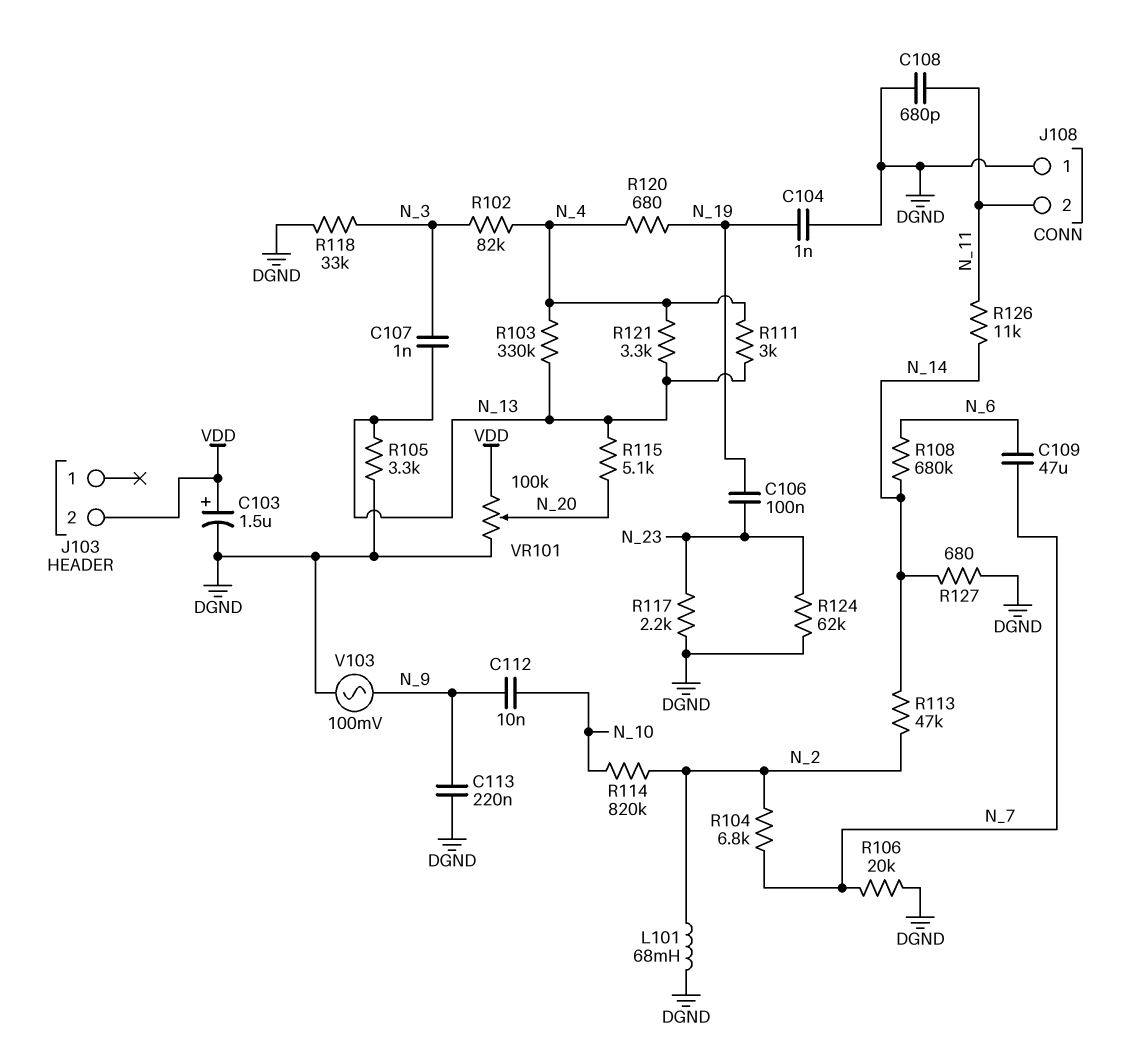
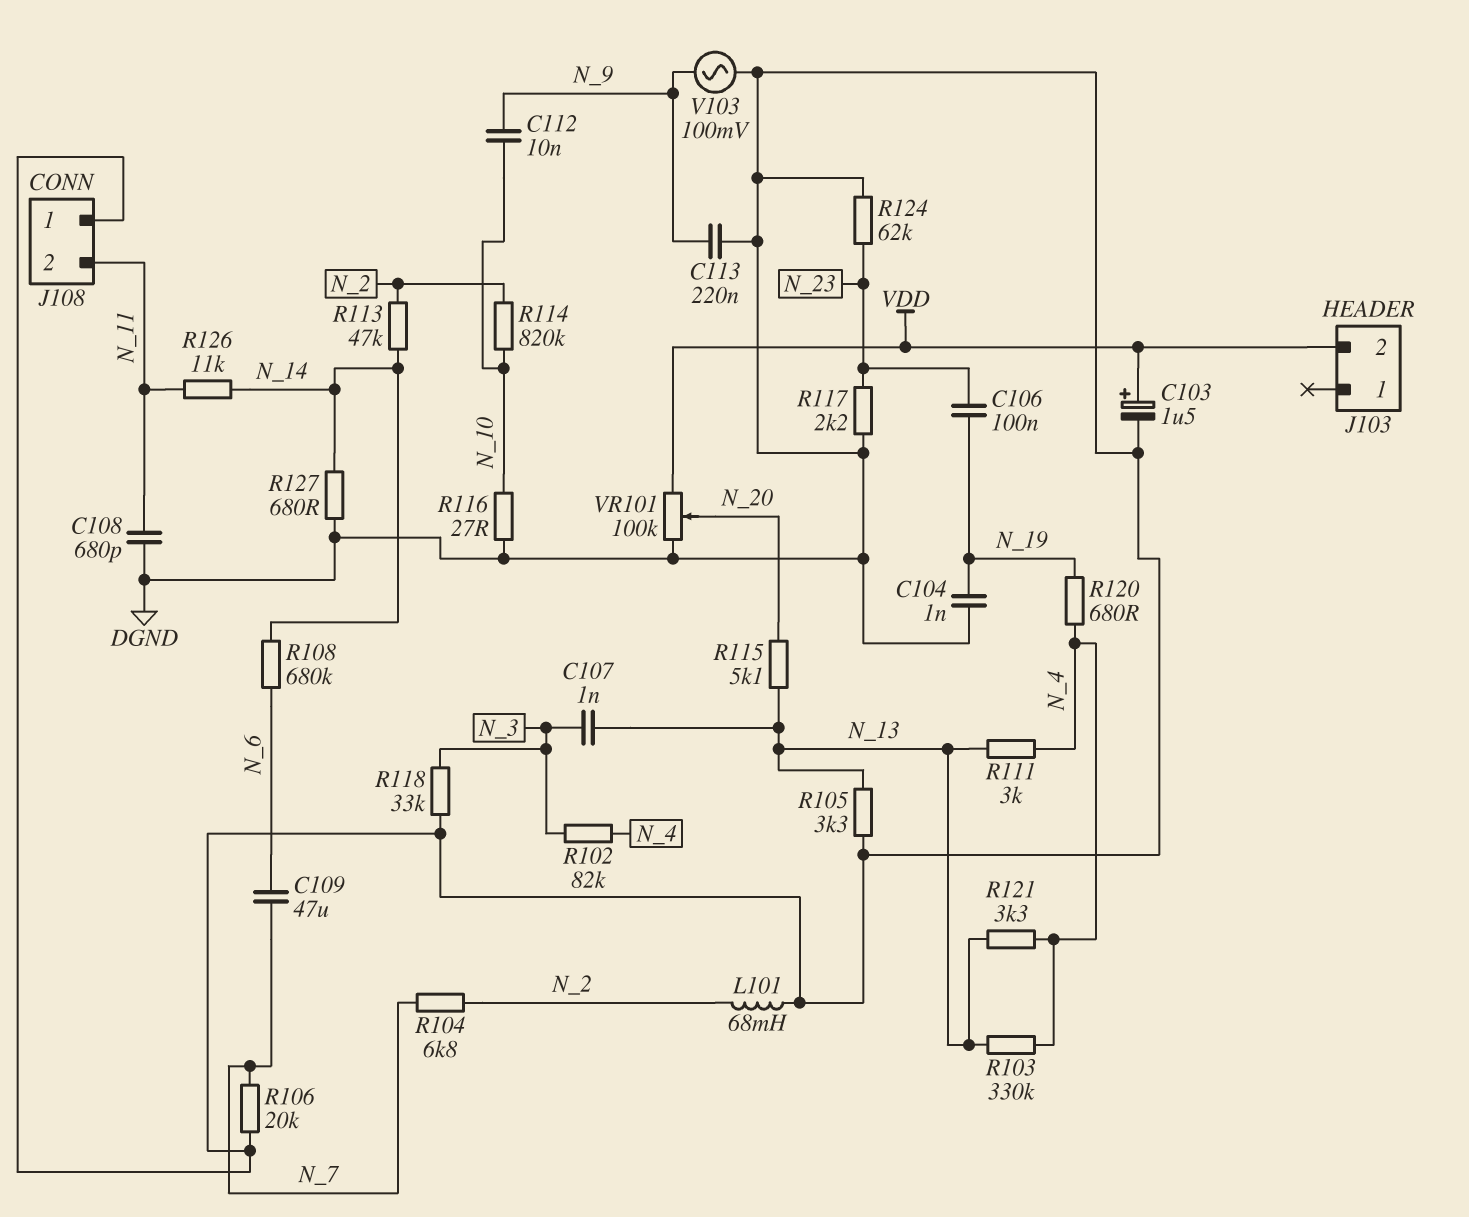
R116: none -> 27 (DGND, N_10)

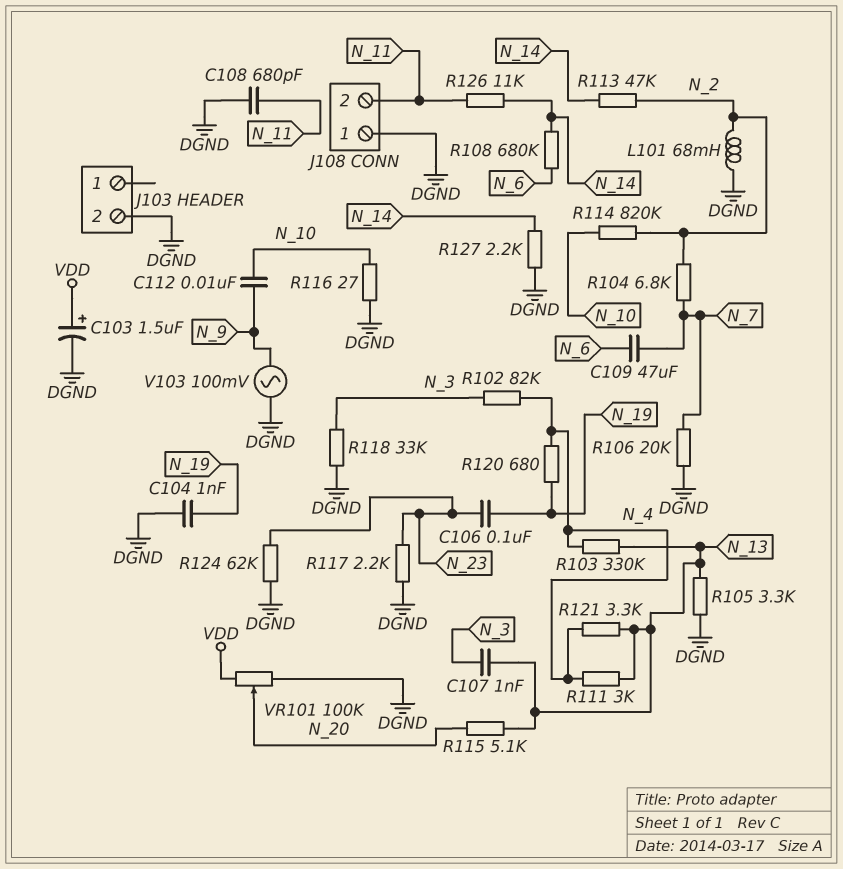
C113: 220nF (DGND, N_9) -> none
J103 pin 2: VDD -> DGND
R127: 680 (DGND, N_14) -> 2.2k (DGND, N_14)

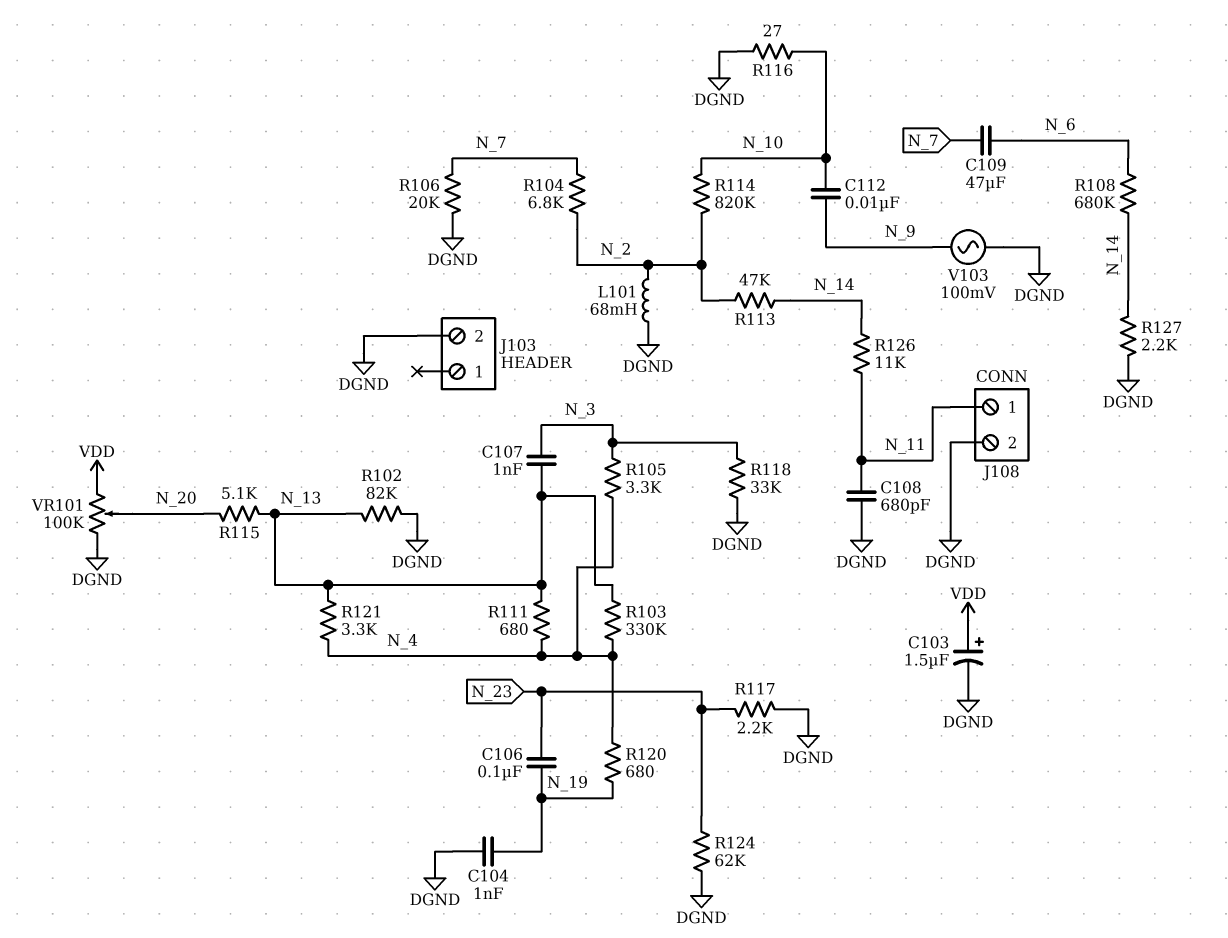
J108 pin 1: DGND -> N_11
J108 pin 2: N_11 -> DGND
R102: 82k (N_3, N_4) -> 82k (DGND, N_13)
R105: 3.3k (DGND, N_13) -> 3.3k (N_3, N_4)
R111: 3k (N_4, N_13) -> 680 (N_4, N_13)

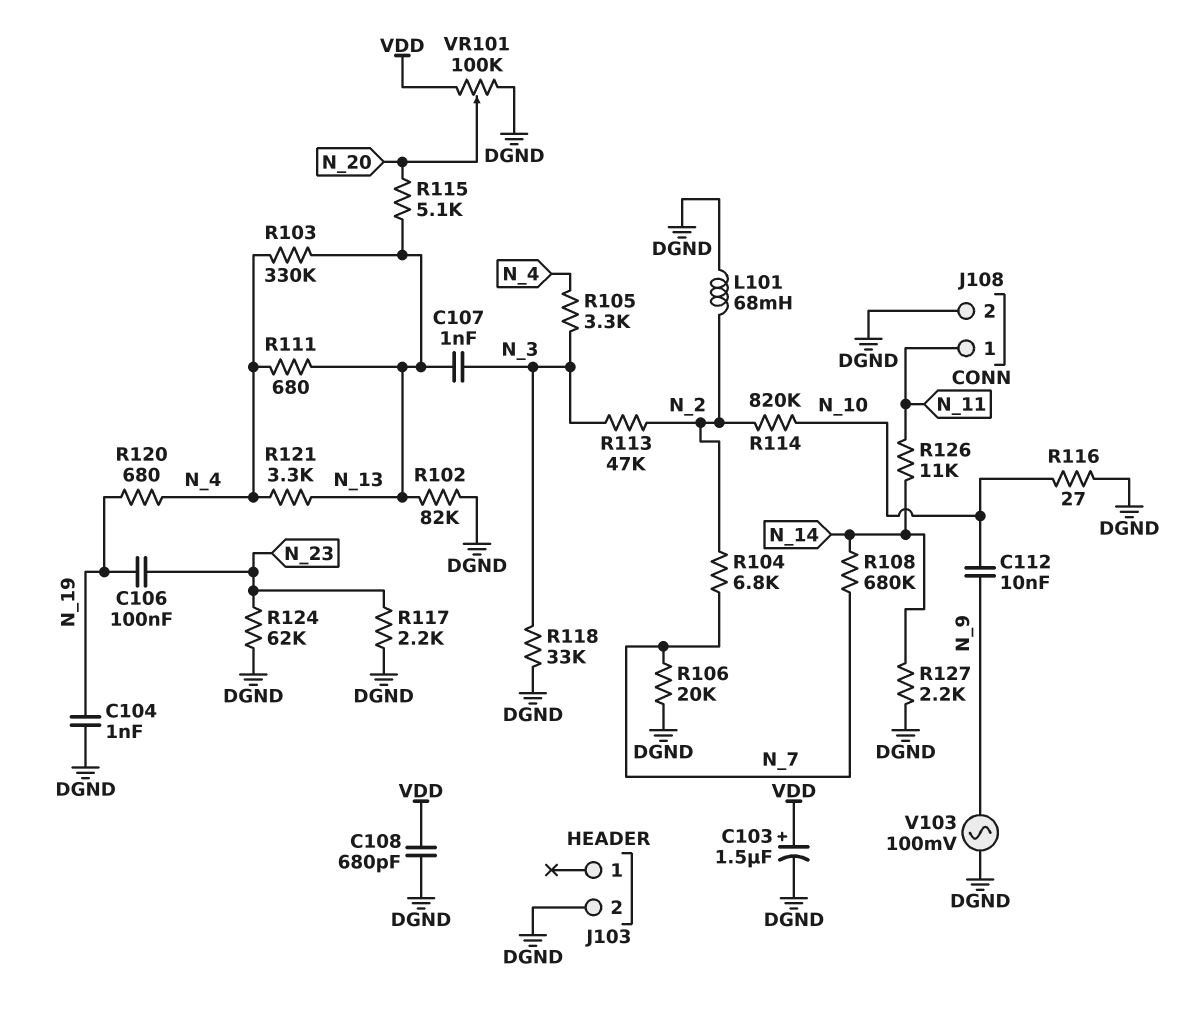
C108: 680pF (DGND, N_11) -> 680pF (DGND, VDD)
C109: 47uF (N_6, N_7) -> none
R108: 680k (N_6, N_14) -> 680k (N_7, N_14)
R113: 47k (N_2, N_14) -> 47k (N_2, N_3)

